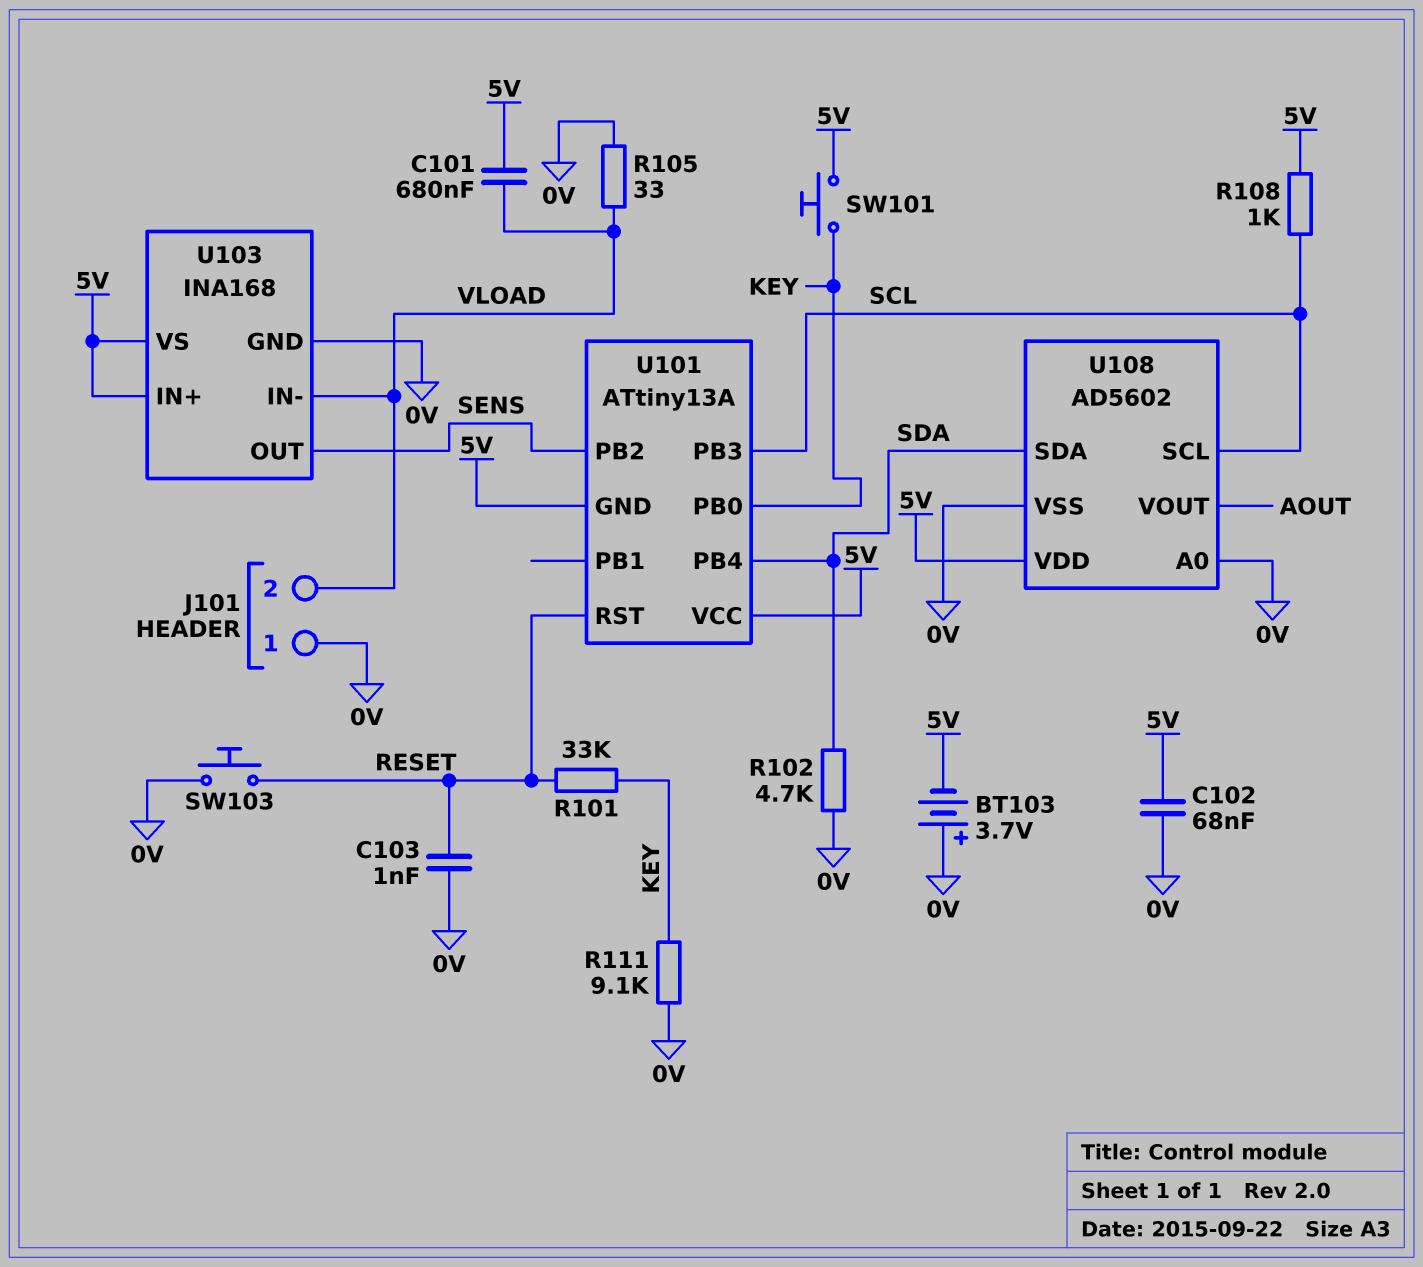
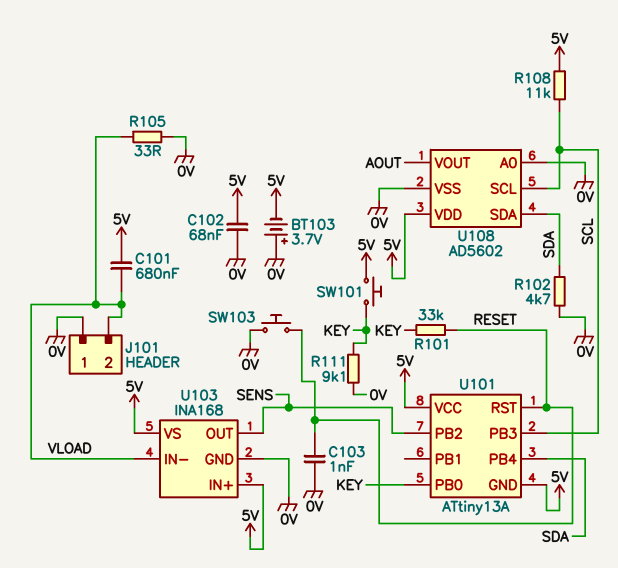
R108: 1k (5V, SCL) -> 11k (5V, SCL)

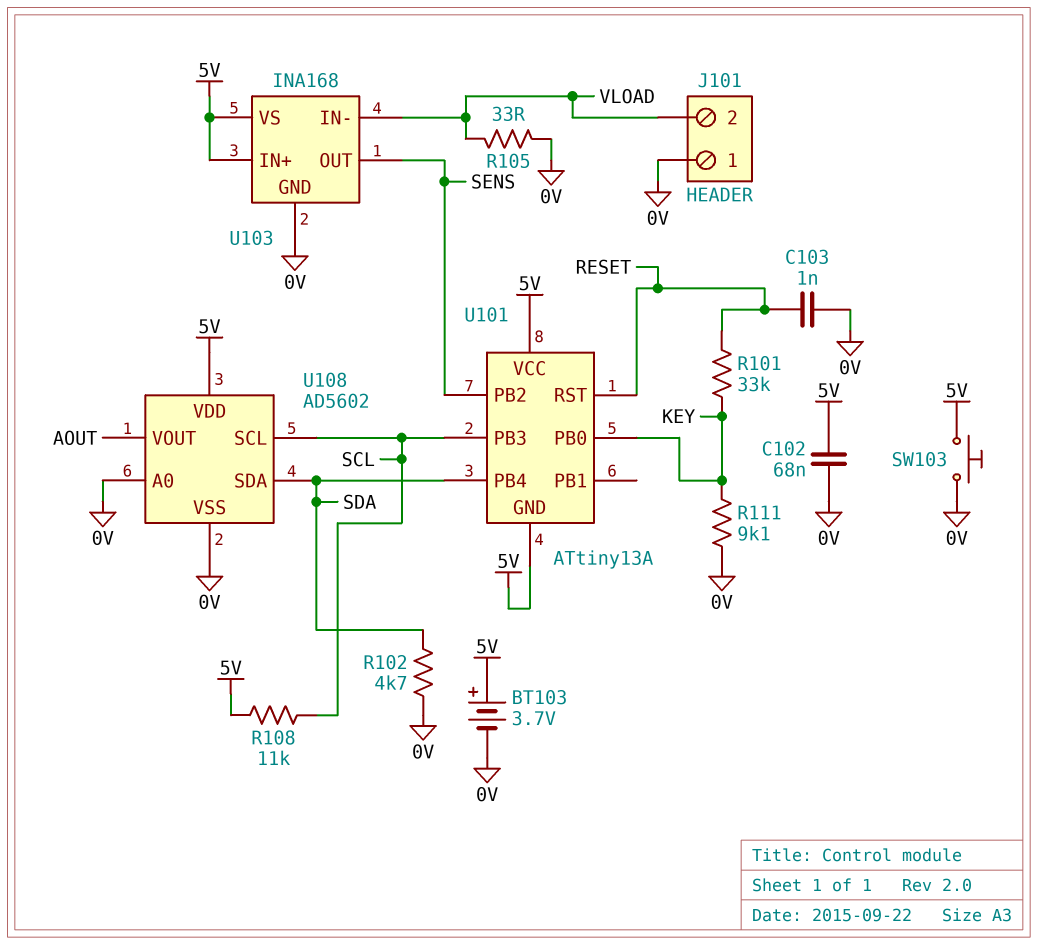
BT103: 3.7V (plus 0V, minus 5V) -> 3.7V (plus 5V, minus 0V)
C101: 680nF (5V, VLOAD) -> none
SW101: button (5V, KEY) -> none
SW103: button (0V, RESET) -> button (0V, 5V)

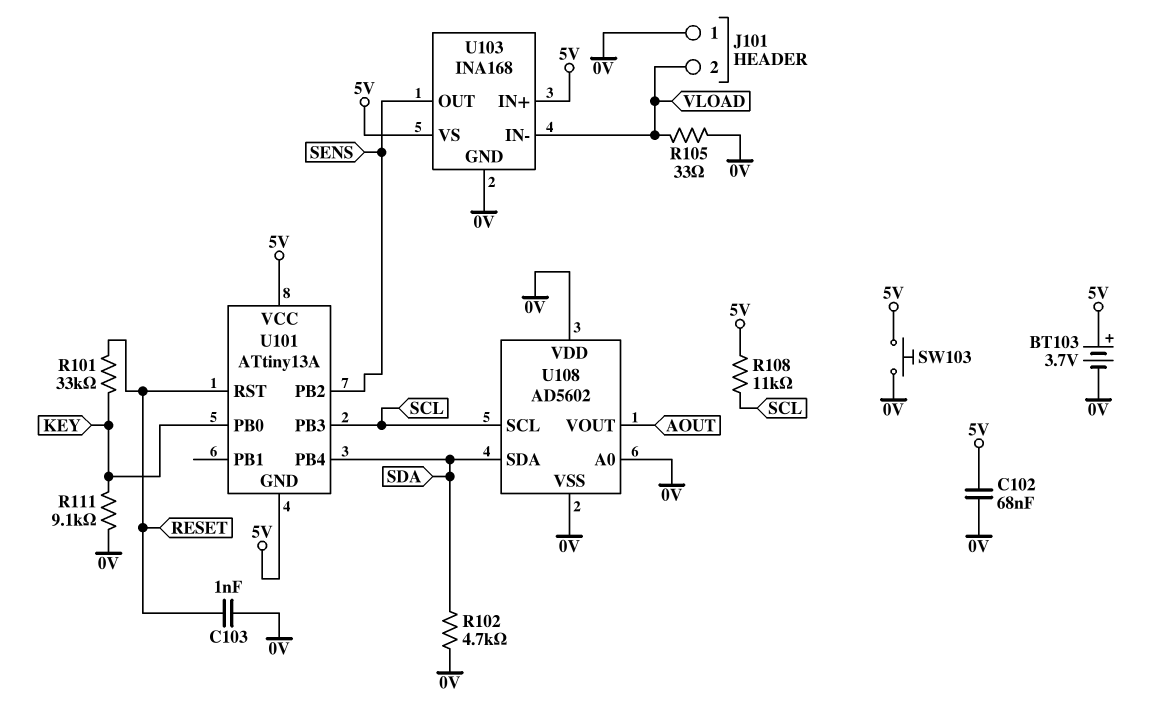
U108 pin VDD: 5V -> 0V

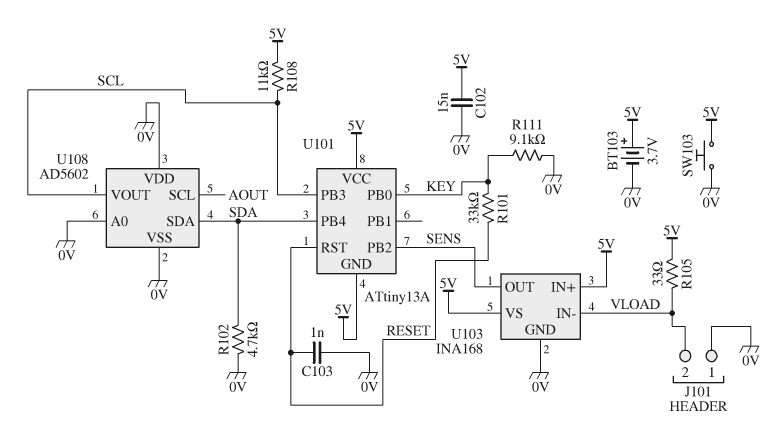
C102: 68nF (0V, 5V) -> 15nF (0V, 5V)
R105: 33 (0V, VLOAD) -> 33 (5V, VLOAD)
U108 pin SCL: SCL -> AOUT
U108 pin VOUT: AOUT -> SCL

